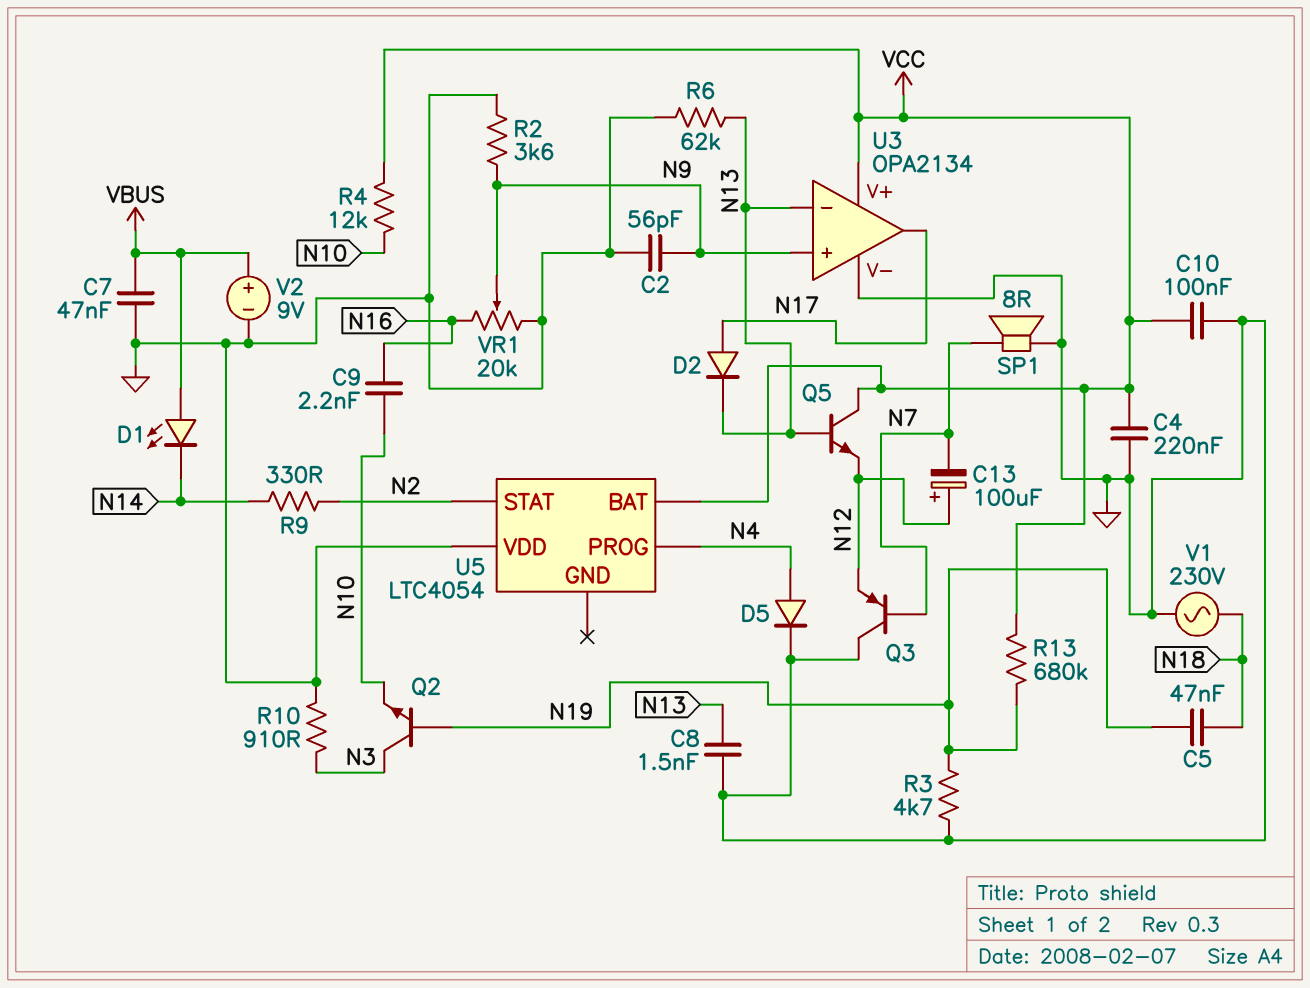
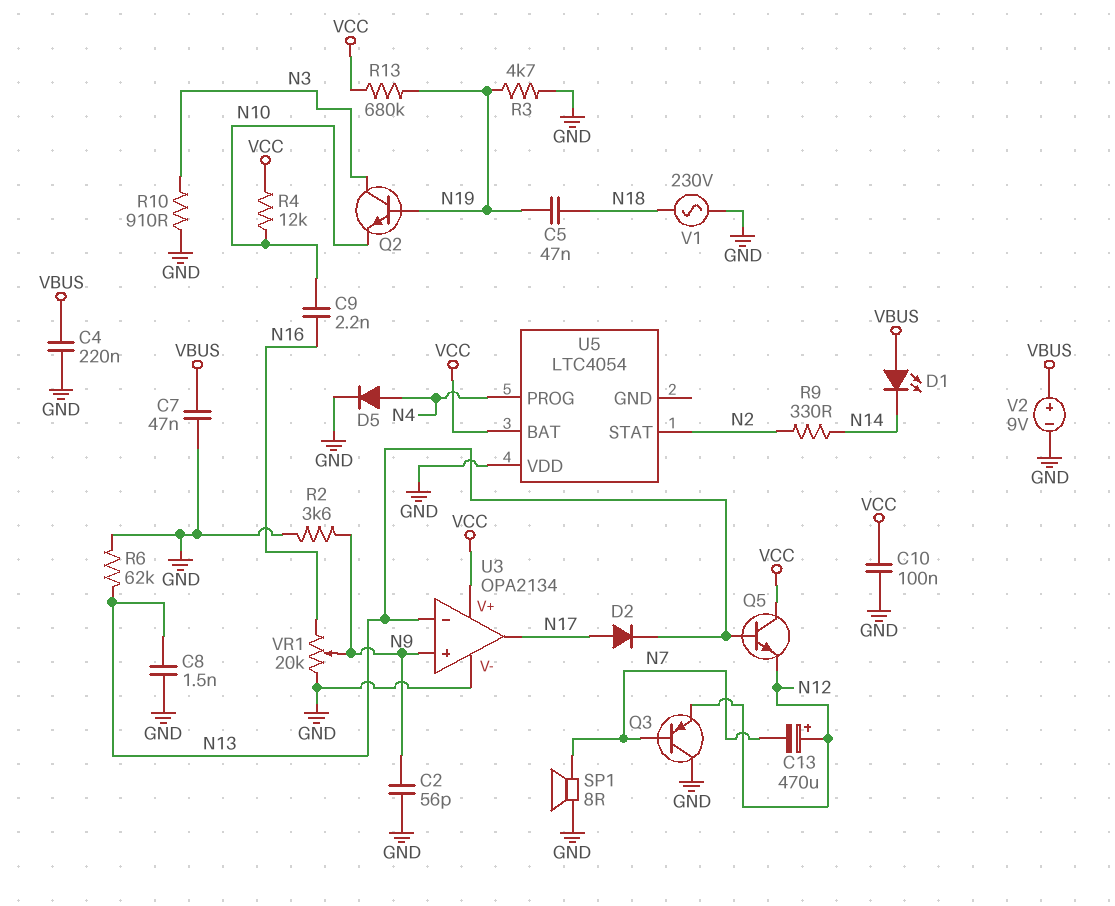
C4: 220nF (GND, VCC) -> 220nF (GND, VBUS)
C13: 100uF (plus N12, minus N7) -> 470uF (plus N12, minus N7)

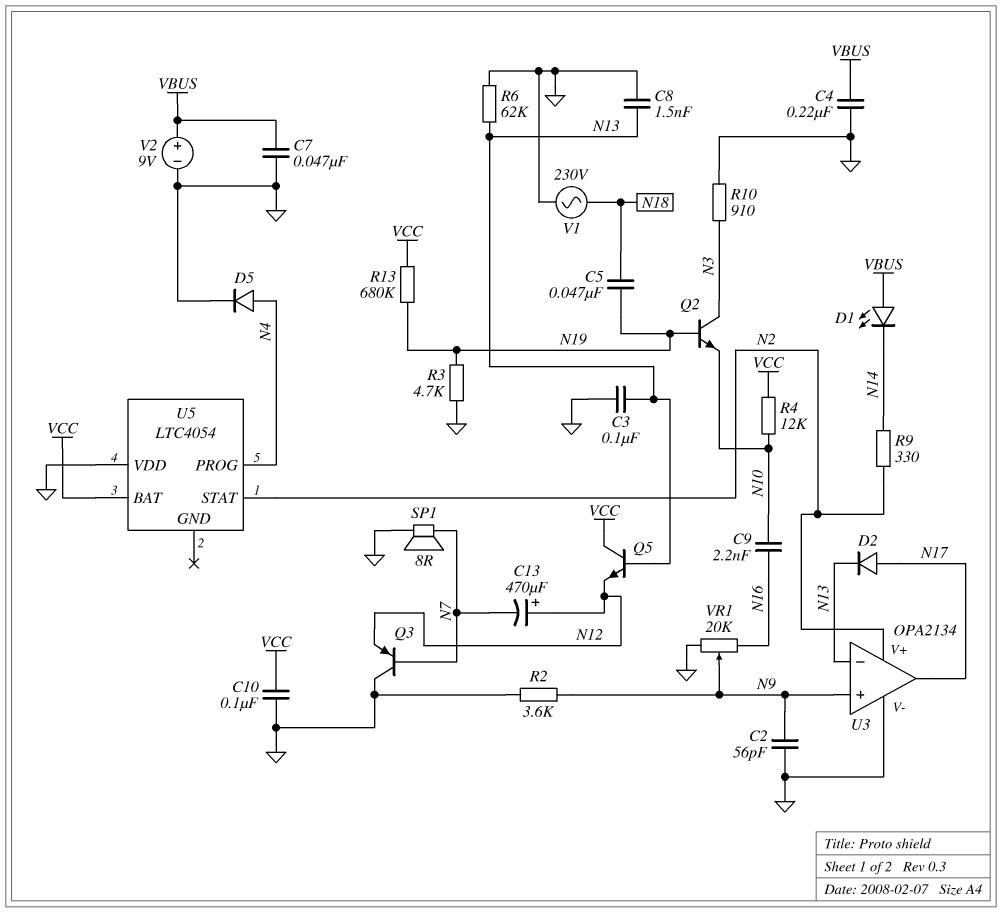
C3: none -> 100nF (GND, N13)
U3 pin V+: VCC -> N2

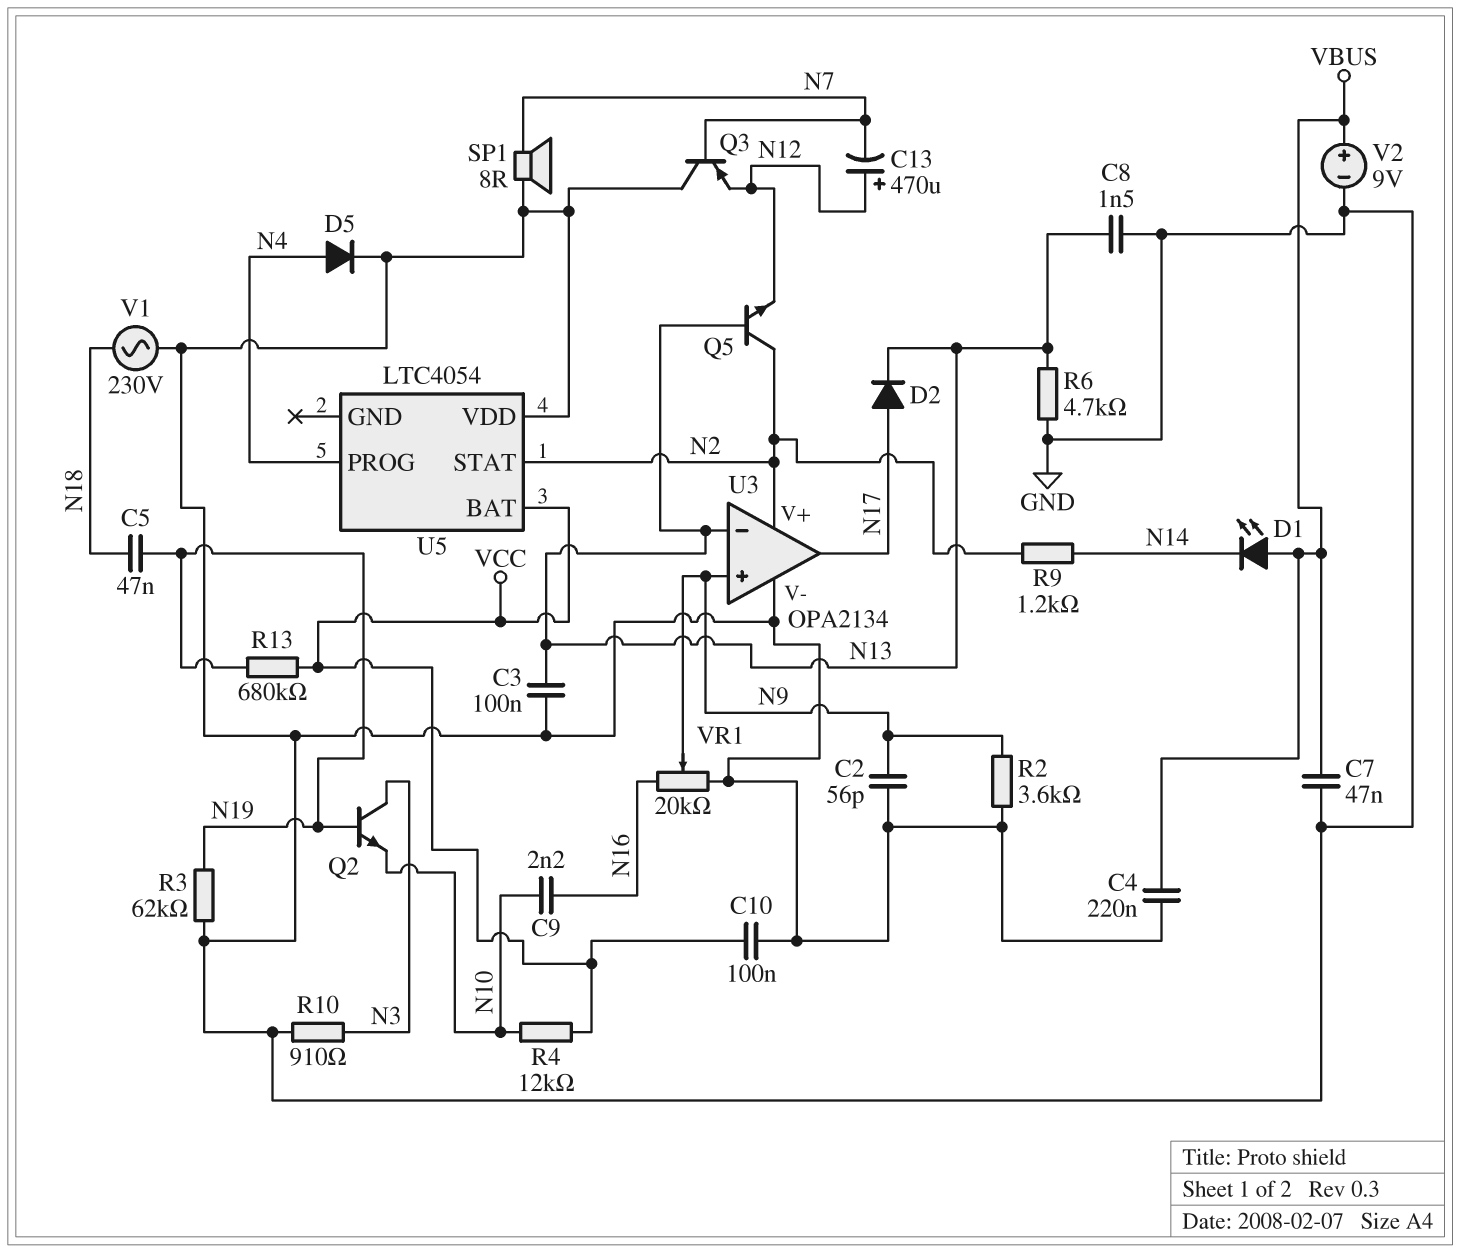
Q5: NPN (B N13, C VCC, E N12) -> NPN (B N13, C N2, E N12)
R3: 4.7k (GND, N19) -> 62k (GND, N19)
R6: 62k (GND, N13) -> 4.7k (GND, N13)
R9: 330 (N2, N14) -> 1.2k (N2, N14)

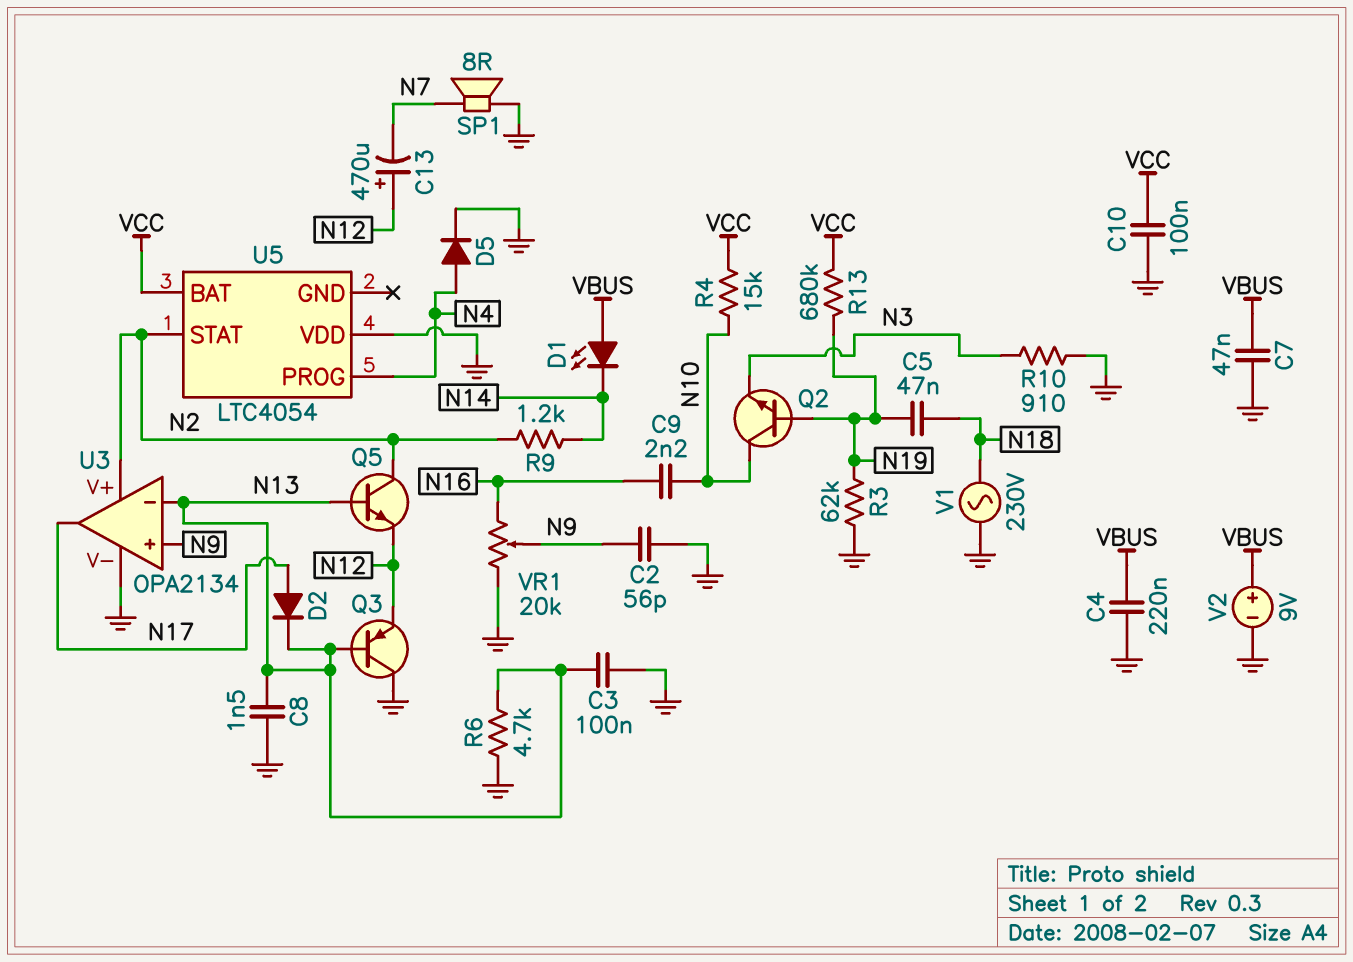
Q2: NPN (B N19, C N3, E N10) -> NPN (B N19, C N10, E N3)
Q3: PNP (B N7, C GND, E N12) -> PNP (B N13, C GND, E N12)
R2: 3.6k (GND, N9) -> none
R4: 12k (N10, VCC) -> 15k (N10, VCC)

